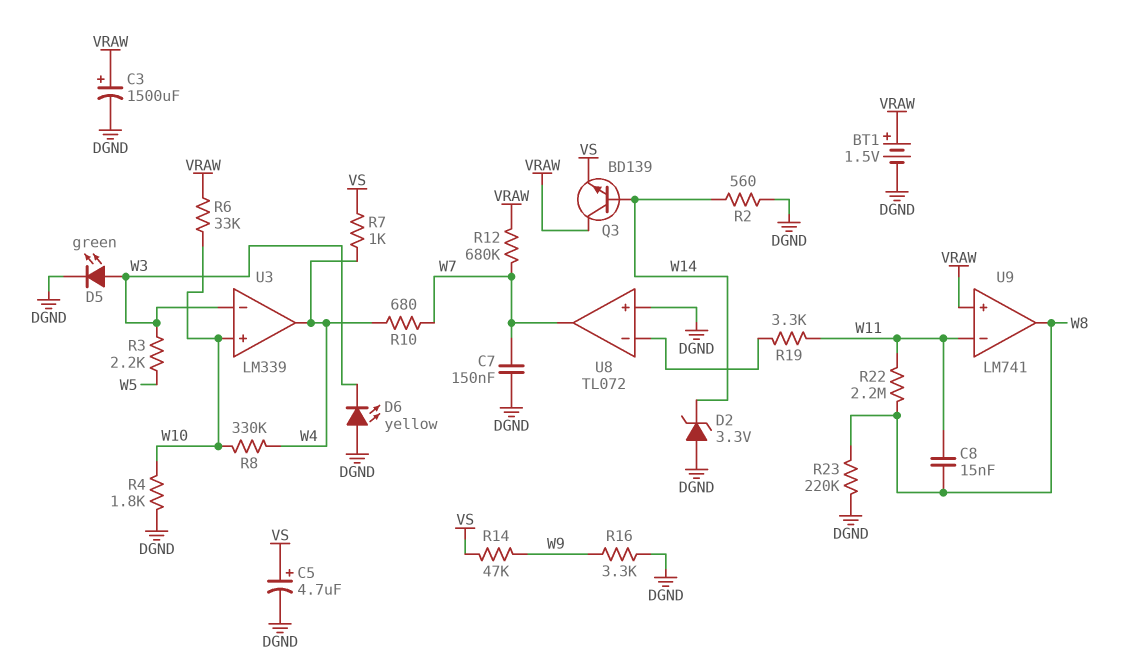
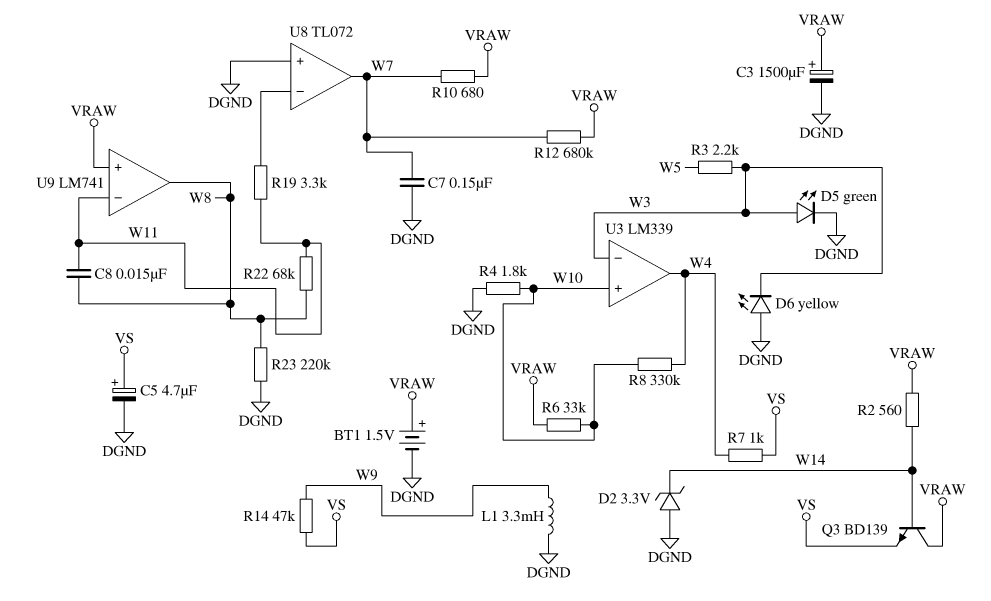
L1: none -> 3.3mH (DGND, W9)
R2: 560 (DGND, W14) -> 560 (VRAW, W14)
R10: 680 (W4, W7) -> 680 (VRAW, W7)
R16: 3.3k (DGND, W9) -> none
R22: 2.2M (W8, W11) -> 68k (W8, W11)

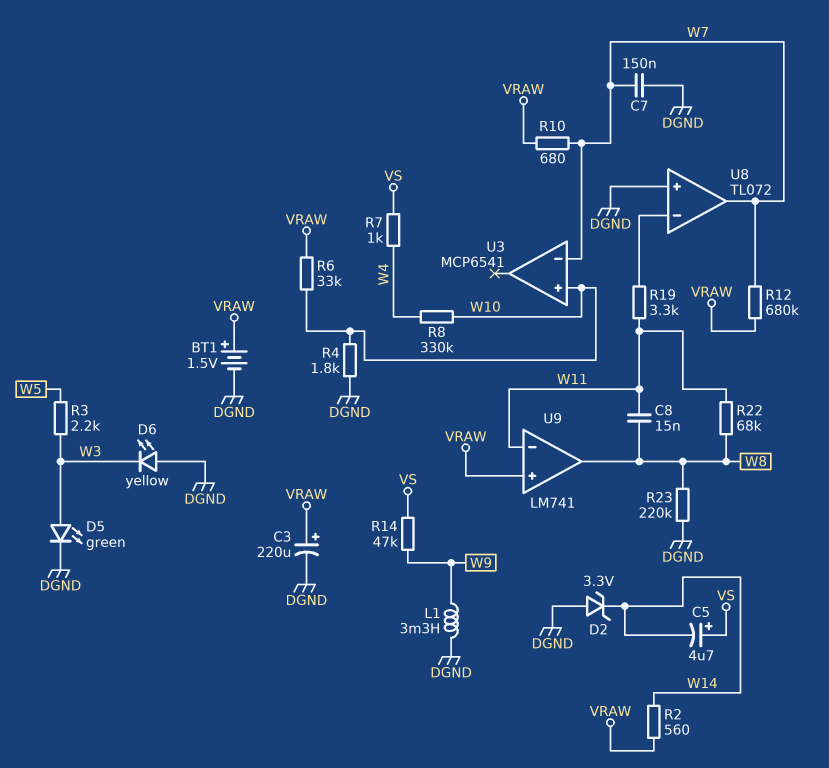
C3: 1500uF (plus VRAW, minus DGND) -> 220uF (plus VRAW, minus DGND)
C5: 4.7uF (plus VS, minus DGND) -> 4.7uF (plus VS, minus W14)
Q3: NPN BD139 (B W14, C VRAW, E VS) -> none
U3: LM339 -> MCP6541
U3 pin in-: W3 -> W7
U3 pin out: W4 -> none

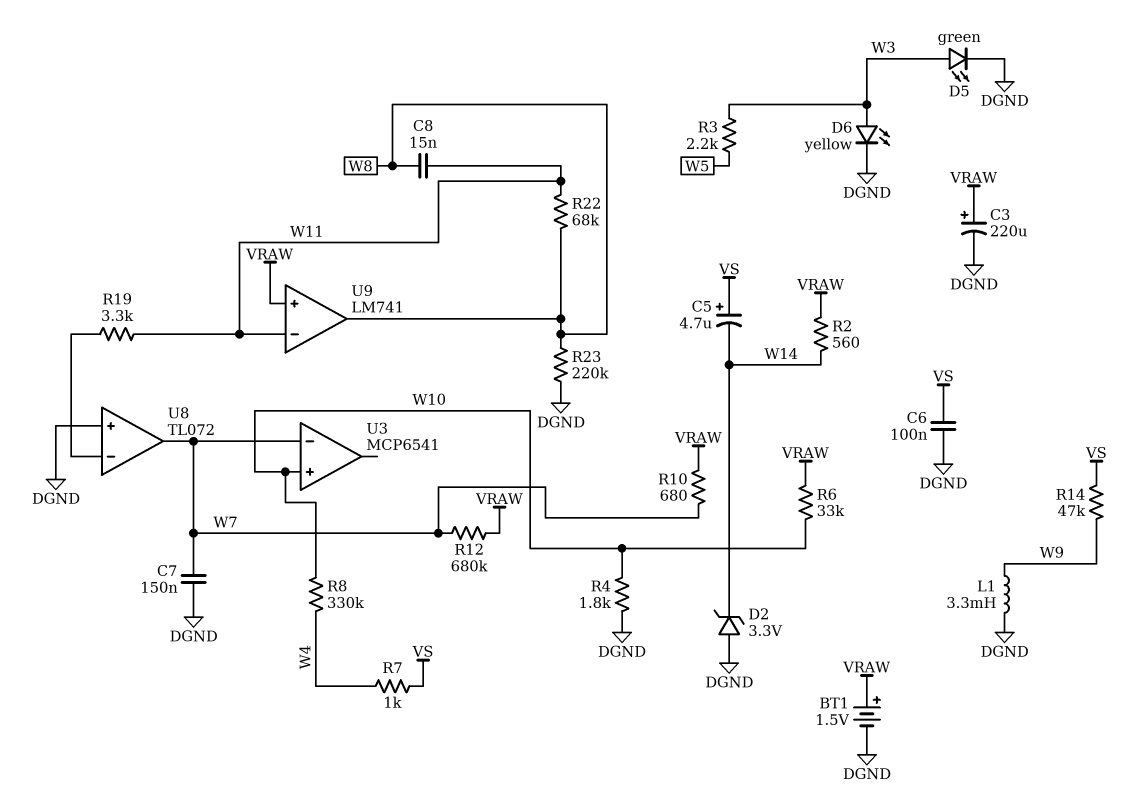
C6: none -> 100nF (DGND, VS)
D6: LED yellow (A DGND, K W3) -> LED yellow (A W3, K DGND)

